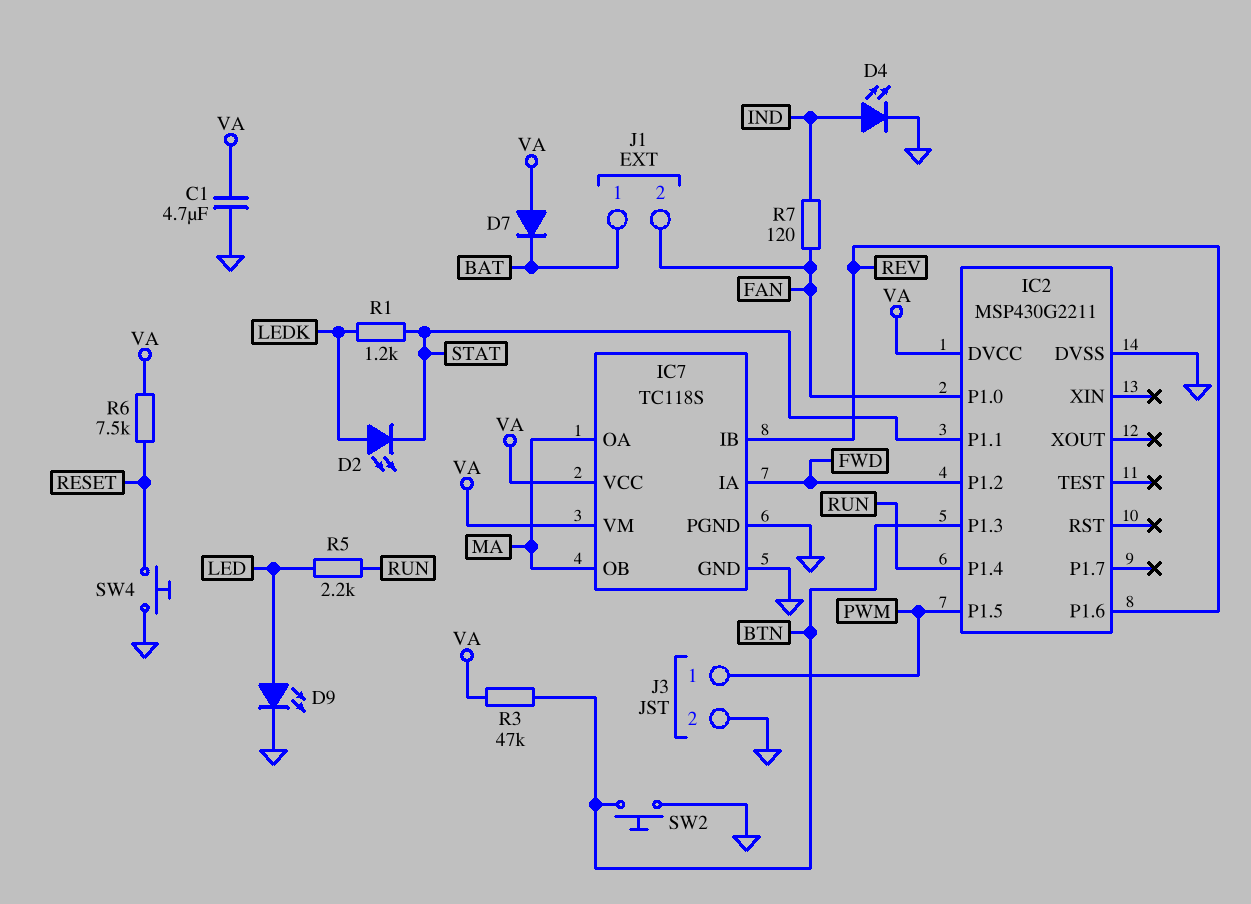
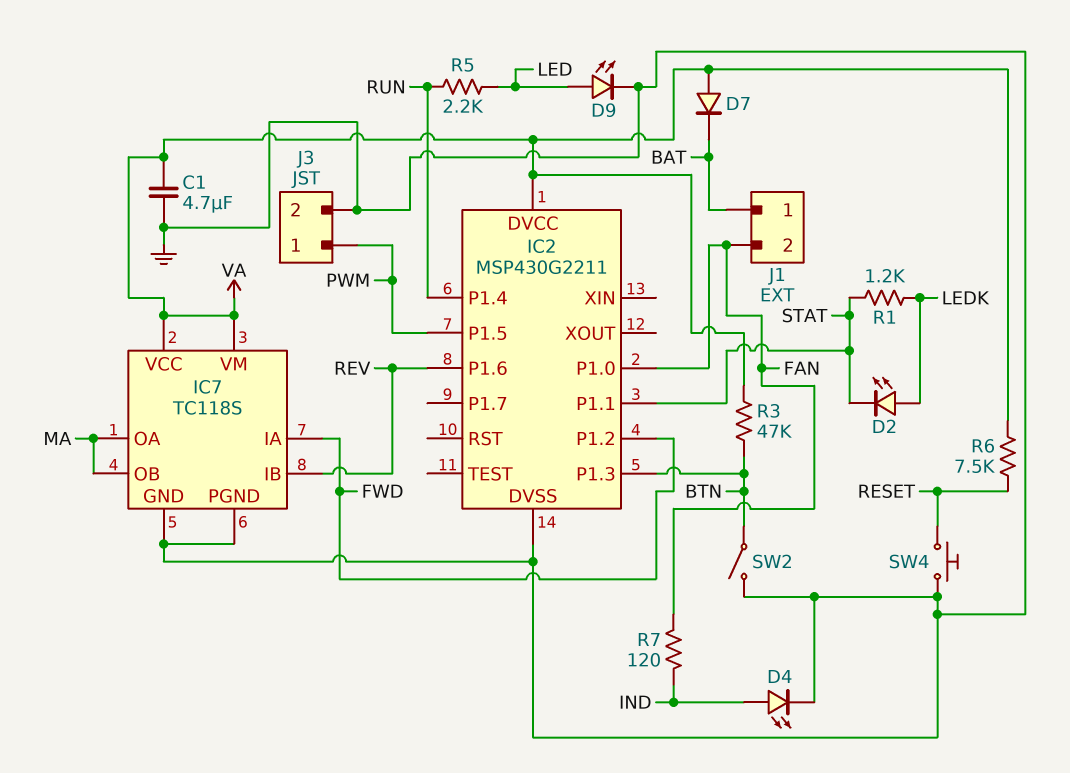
SW2: button (BTN, GND) -> switch (BTN, GND)

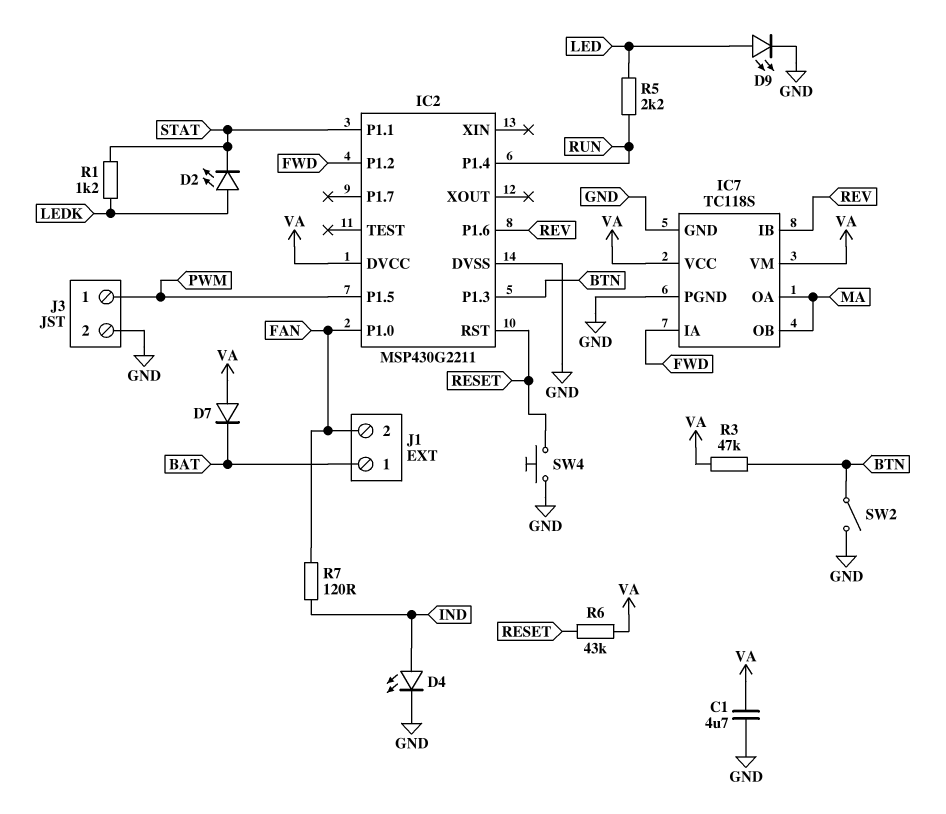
IC2 pin RST: none -> RESET
R6: 7.5k (RESET, VA) -> 43k (RESET, VA)

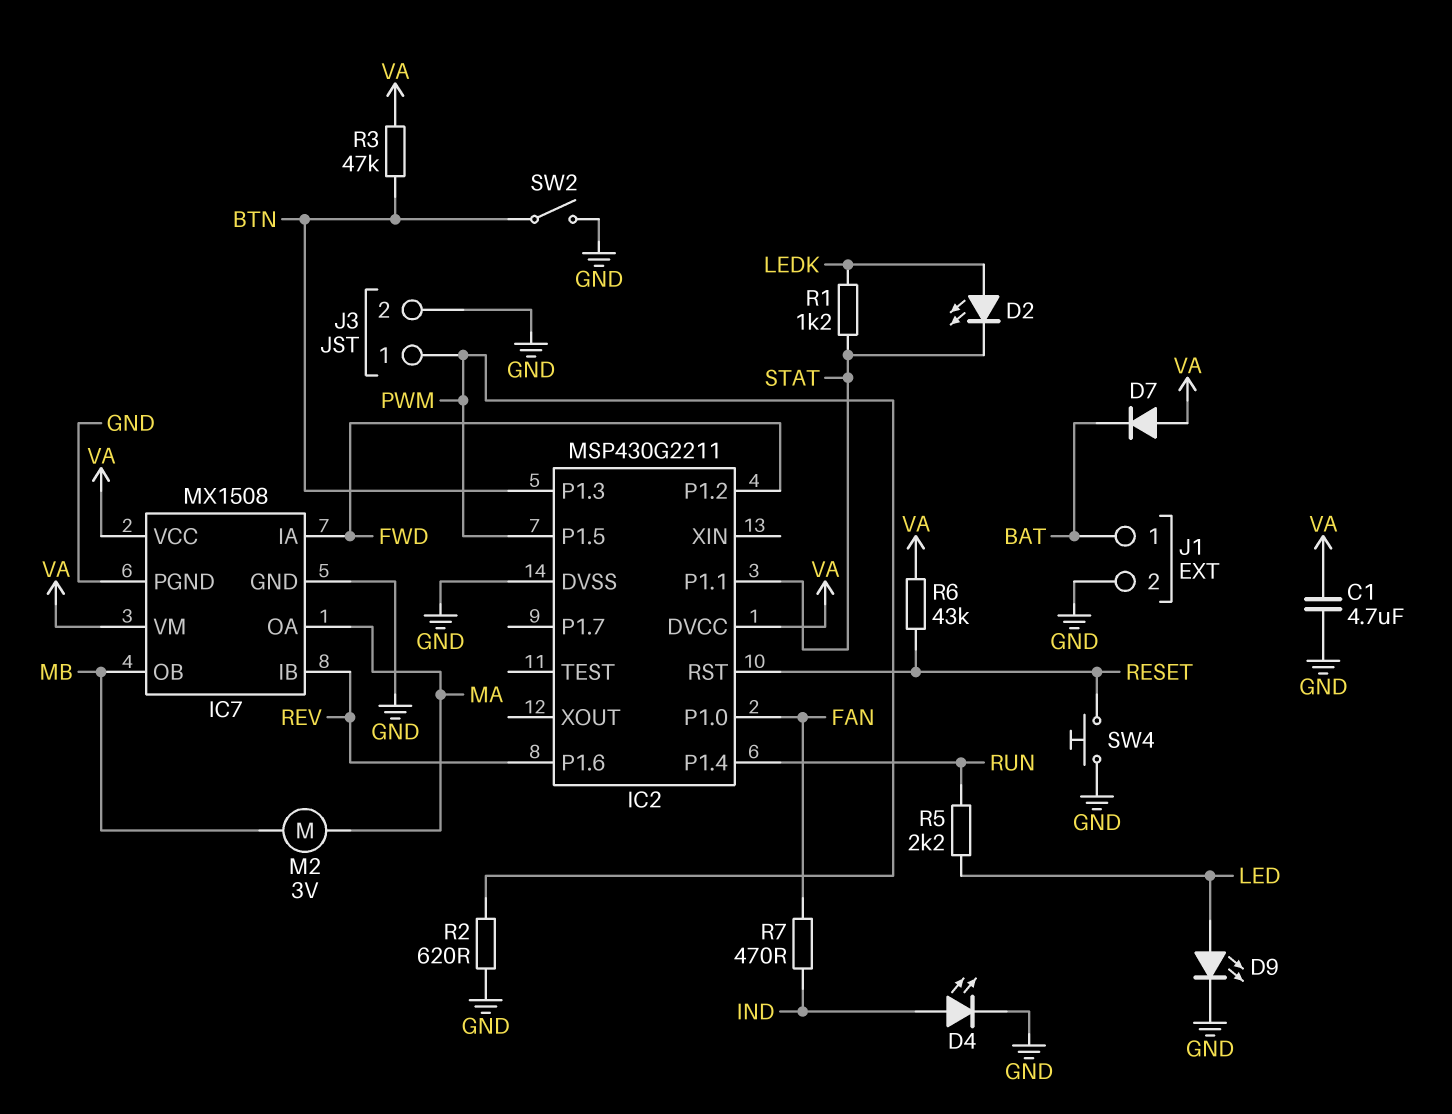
IC7: TC118S -> MX1508
IC7 pin OB: MA -> MB
J1 pin 2: FAN -> GND
M2: none -> motor 3V (MA, MB)
R2: none -> 620 (GND, PWM)
R7: 120 (FAN, IND) -> 470 (FAN, IND)

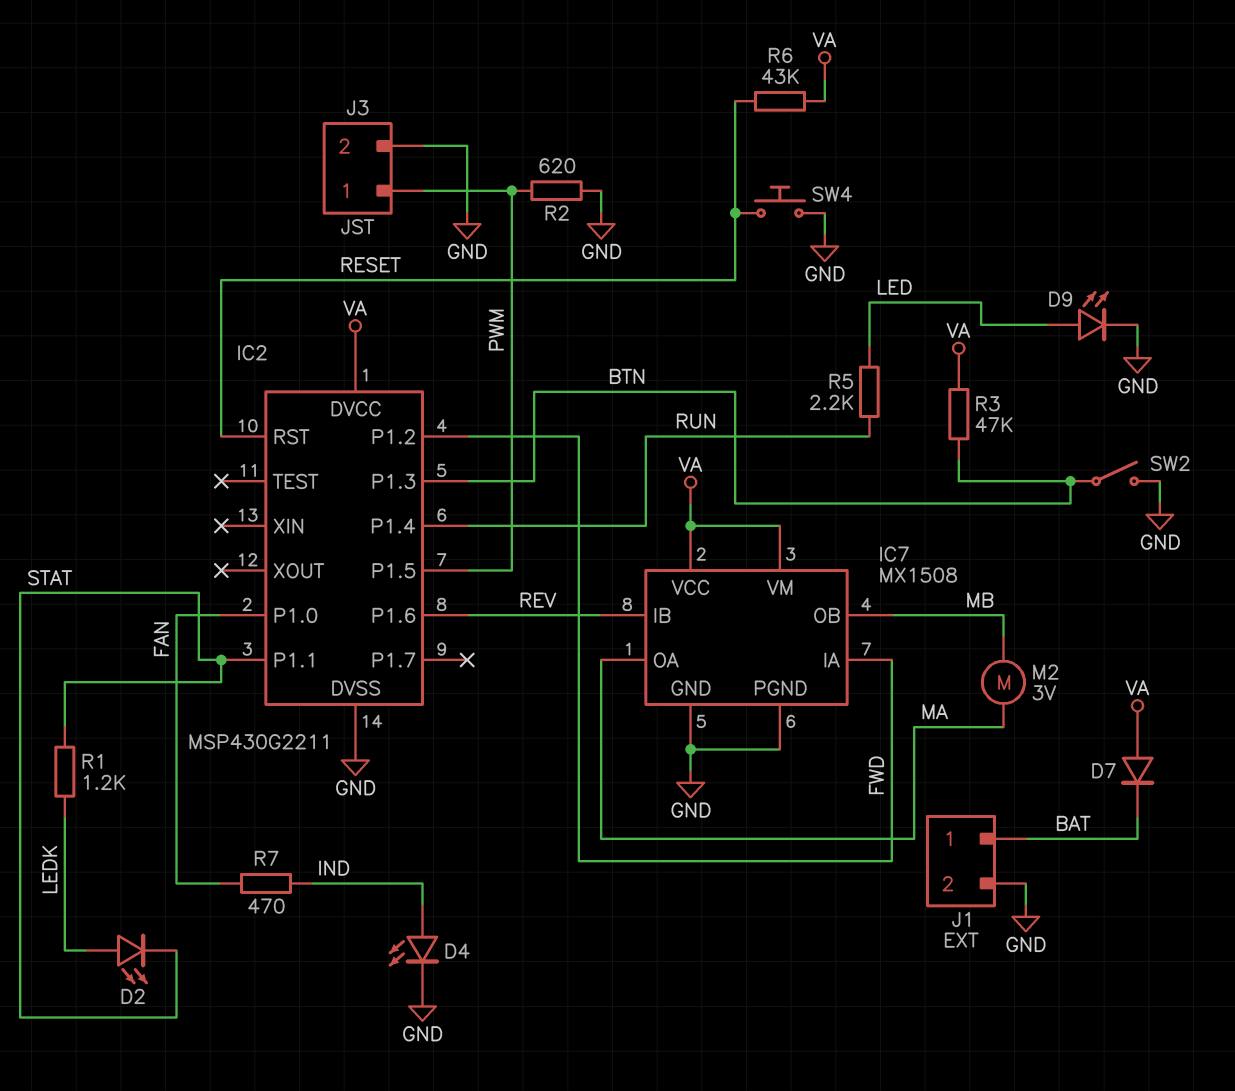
C1: 4.7uF (GND, VA) -> none

